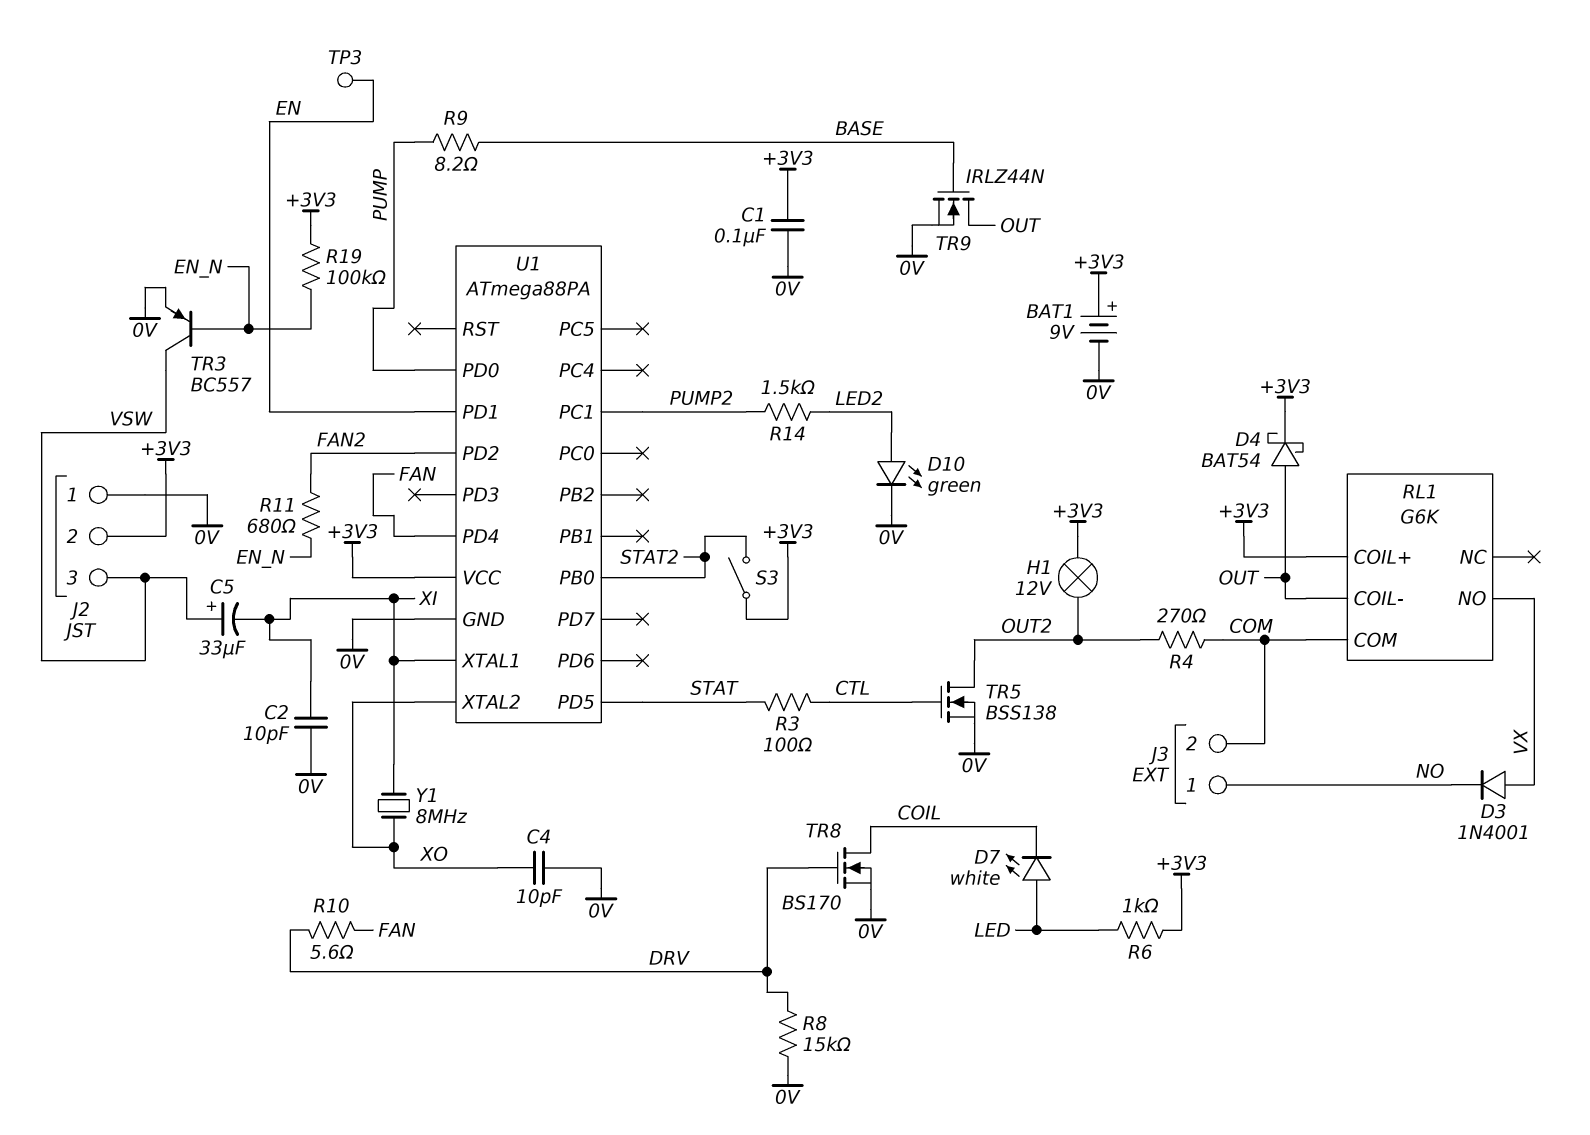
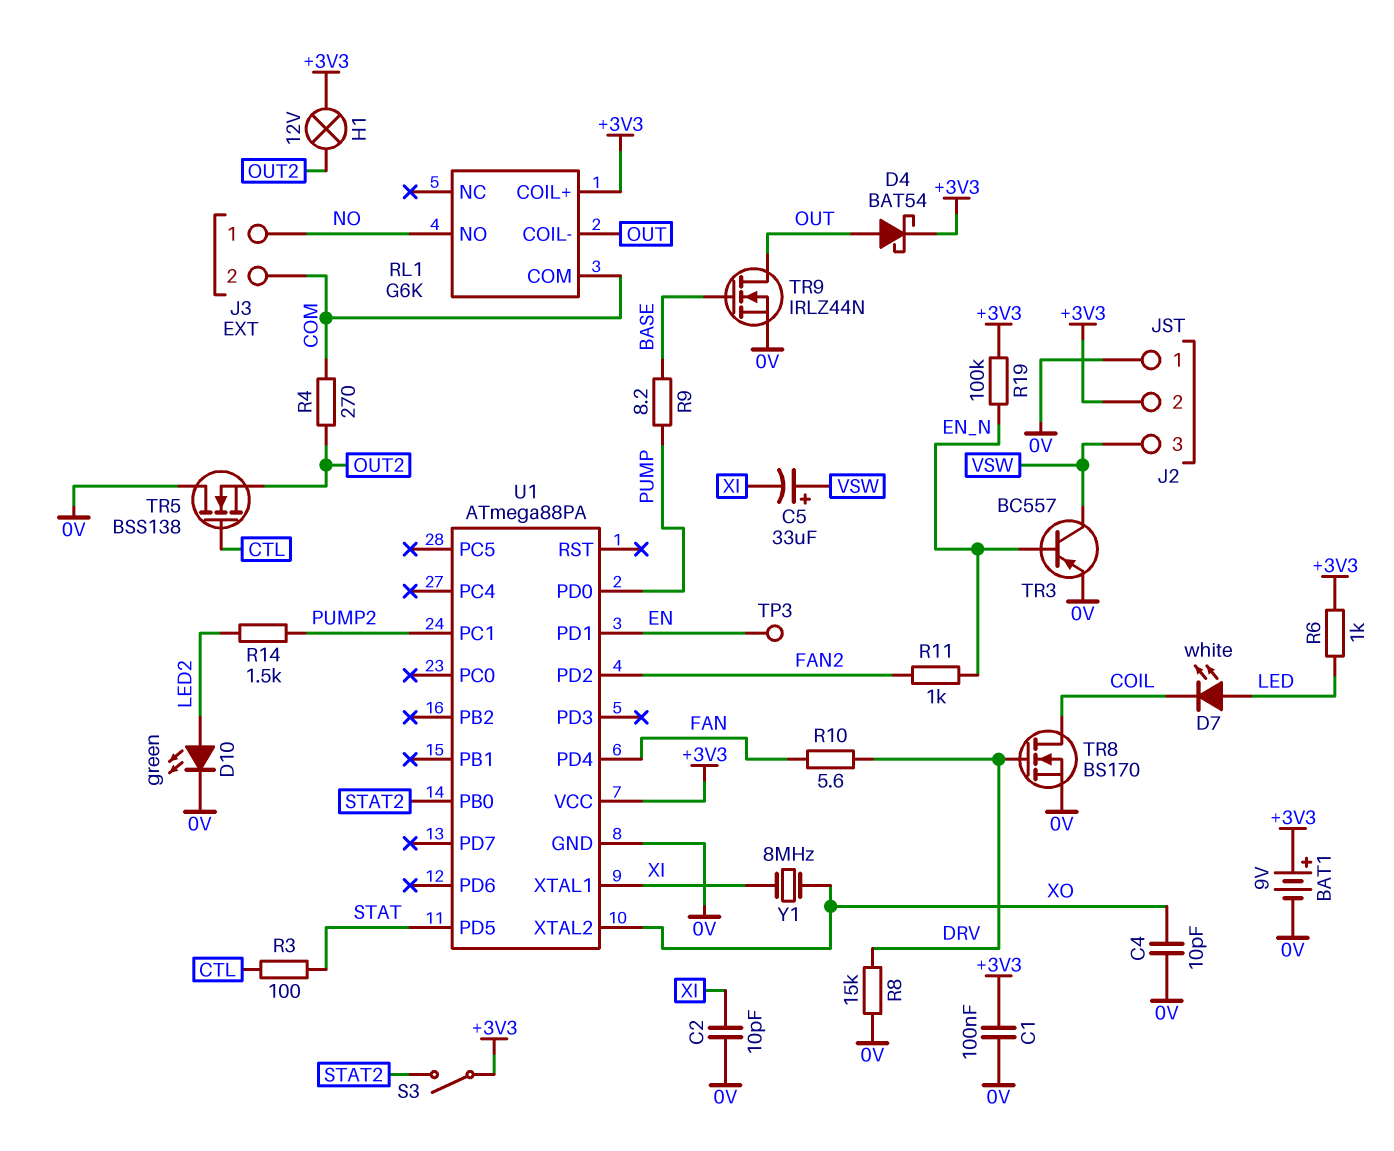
D3: diode 1N4001 (A VX, K NO) -> none
R11: 680 (EN_N, FAN2) -> 1k (EN_N, FAN2)
RL1 pin NO: VX -> NO
TR5: NMOS BSS138 (G CTL, D OUT2, S 0V) -> NMOS BSS138 (G CTL, D 0V, S OUT2)

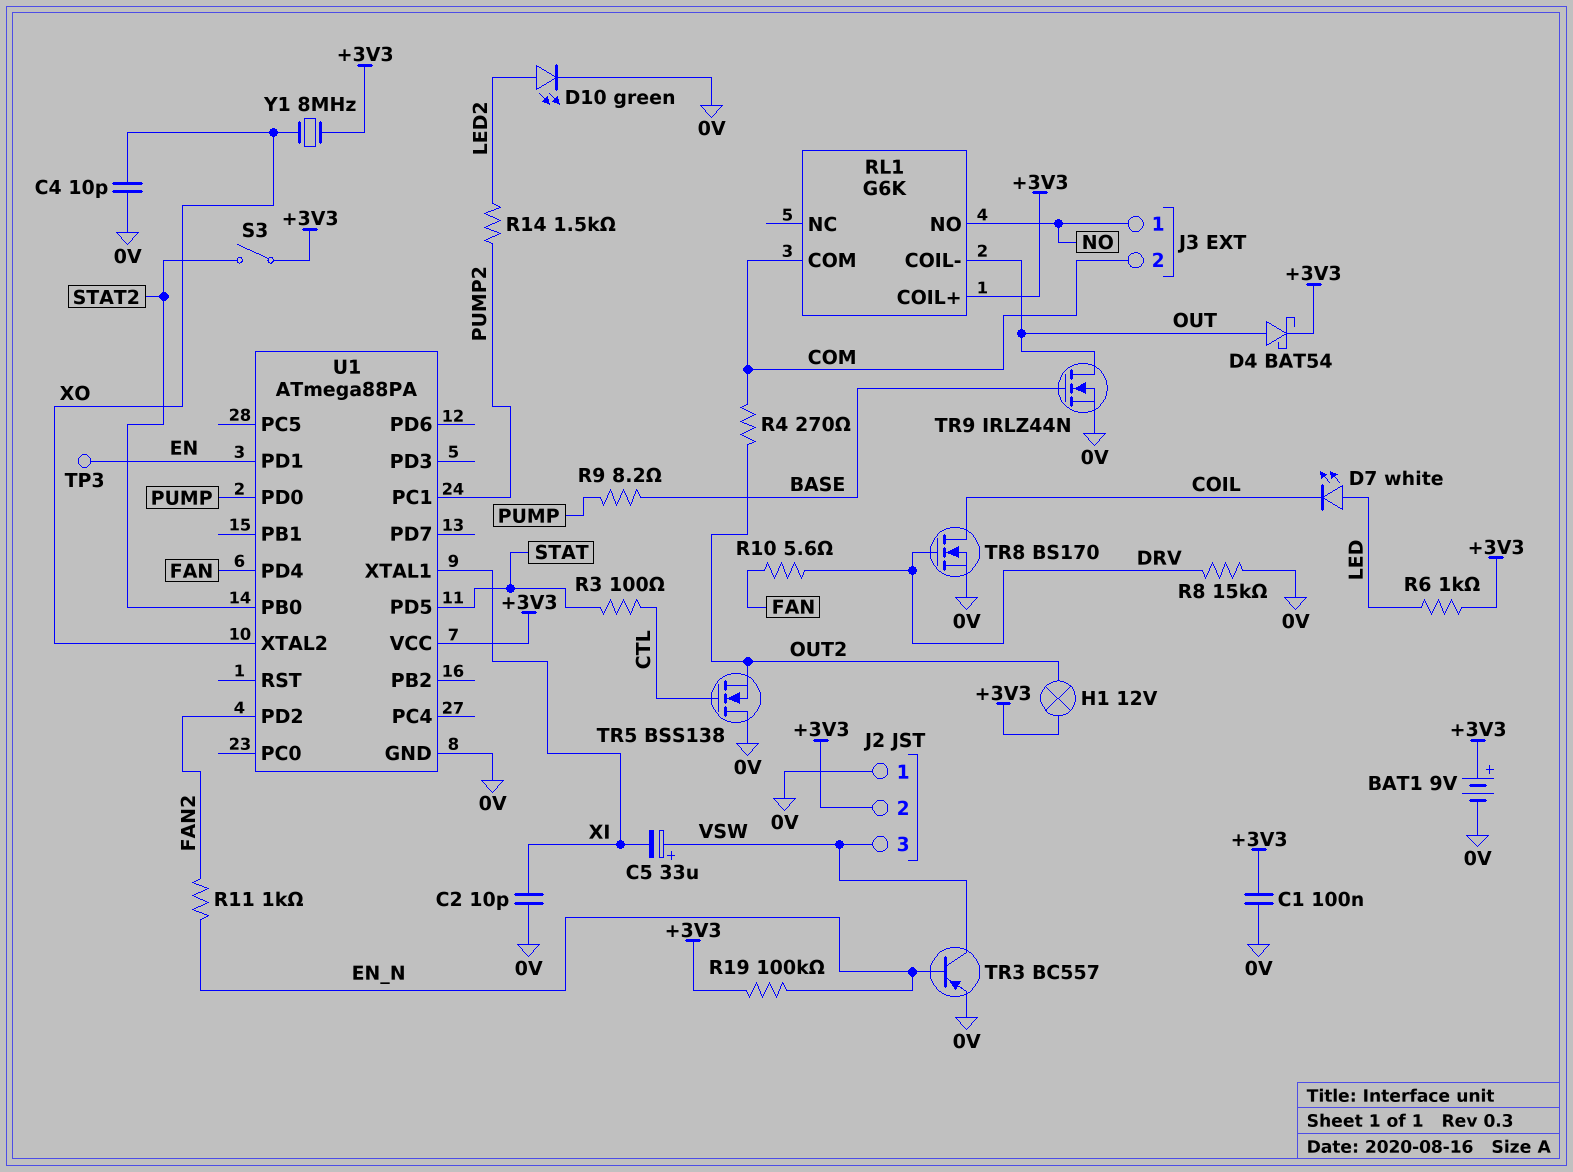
Y1: 8MHz (XI, XO) -> 8MHz (+3V3, XO)

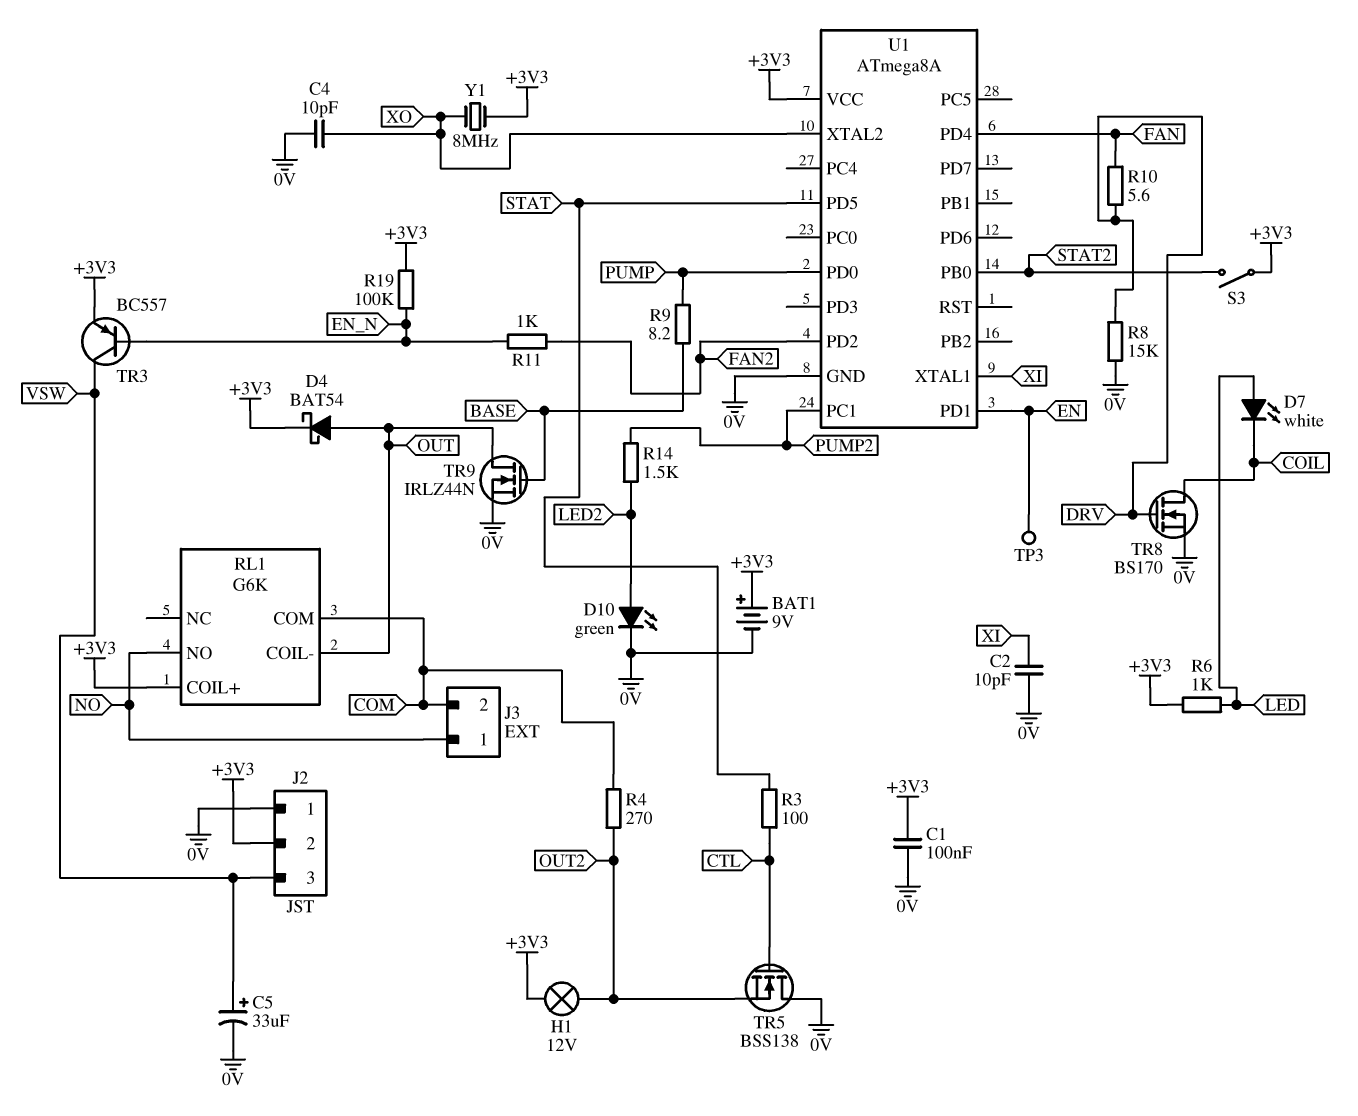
C5: 33uF (plus VSW, minus XI) -> 33uF (plus VSW, minus 0V)
TR3: PNP BC557 (B EN_N, C VSW, E 0V) -> PNP BC557 (B EN_N, C VSW, E +3V3)
U1: ATmega88PA -> ATmega8A

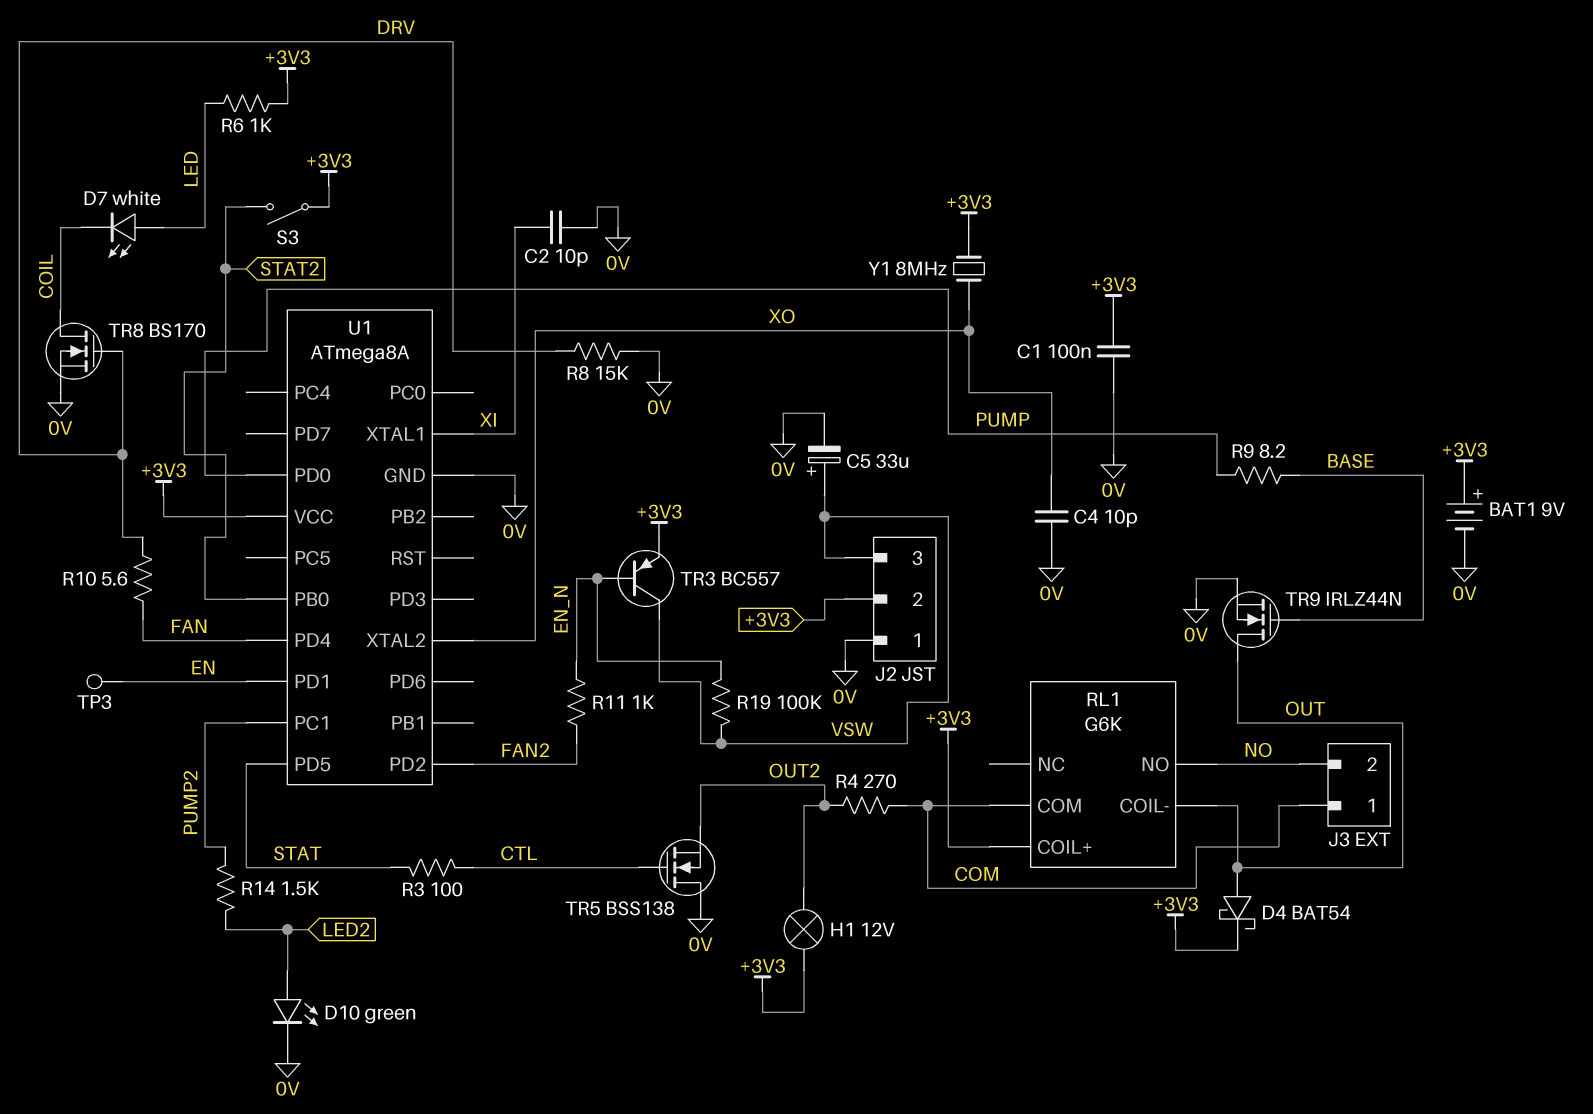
J3 pin 1: NO -> COM
J3 pin 2: COM -> NO
R19: 100k (+3V3, EN_N) -> 100k (EN_N, VSW)

